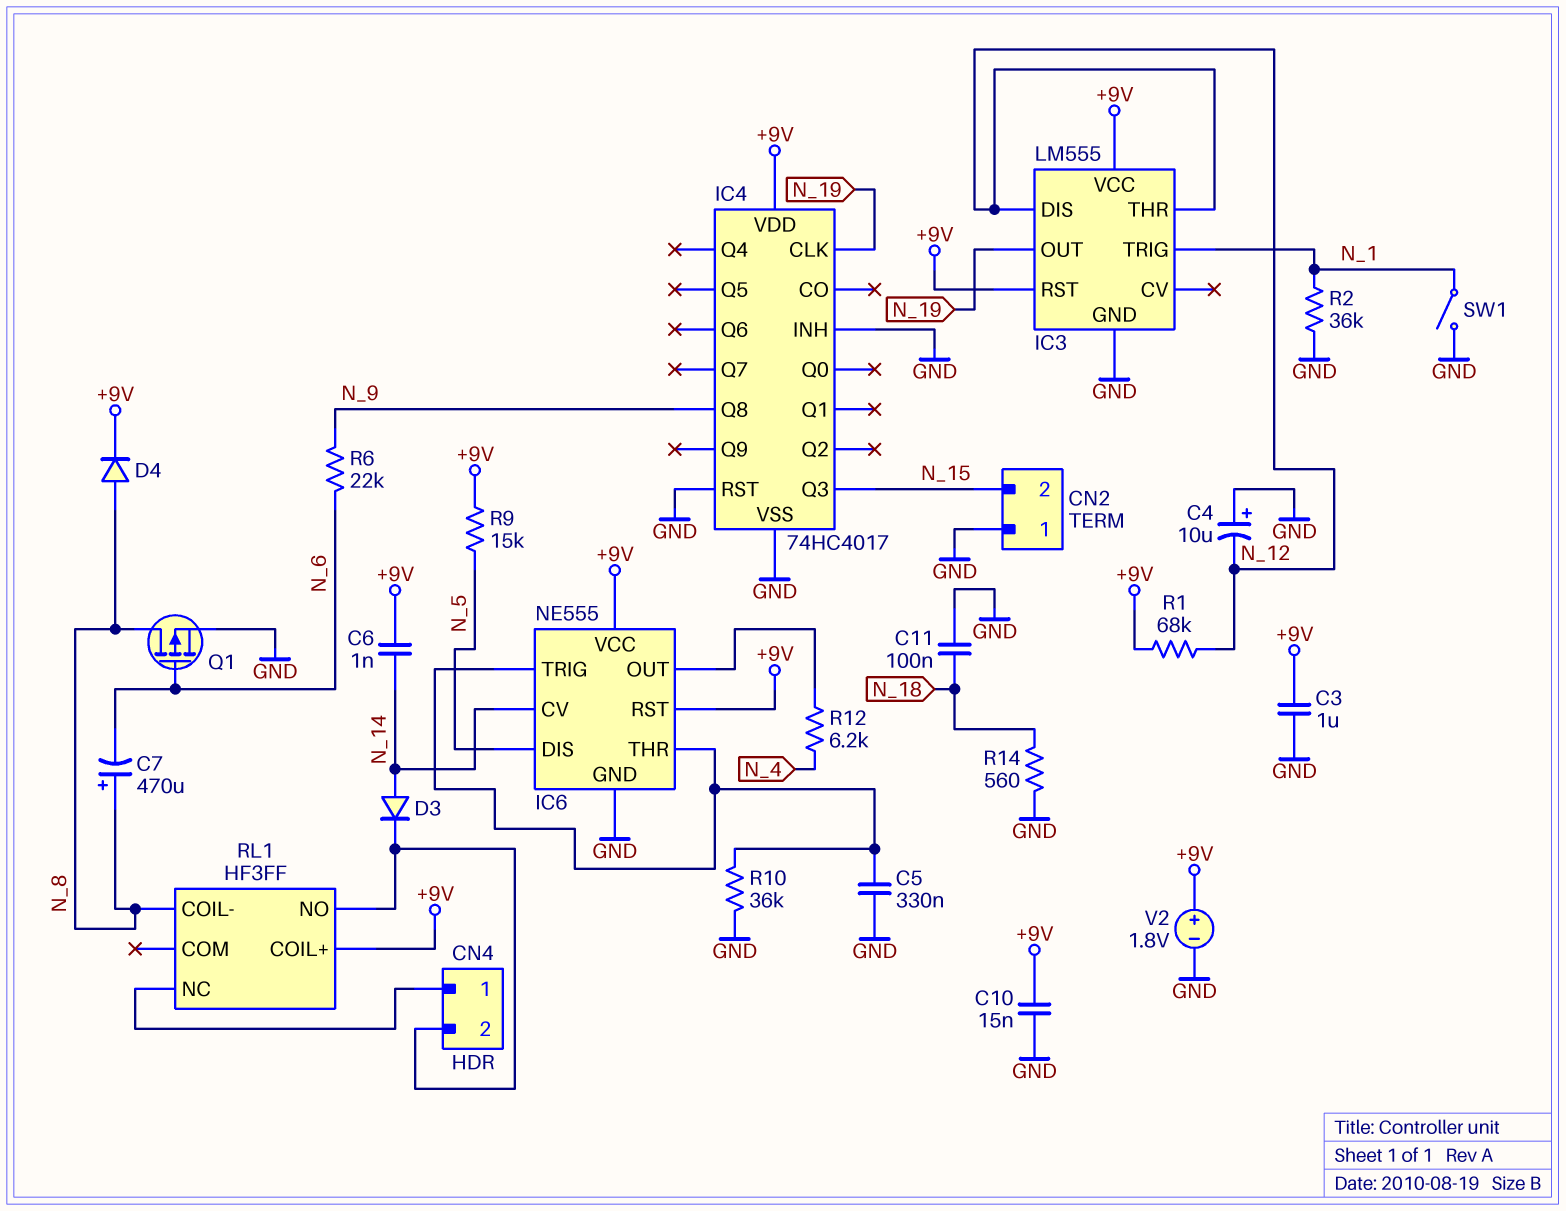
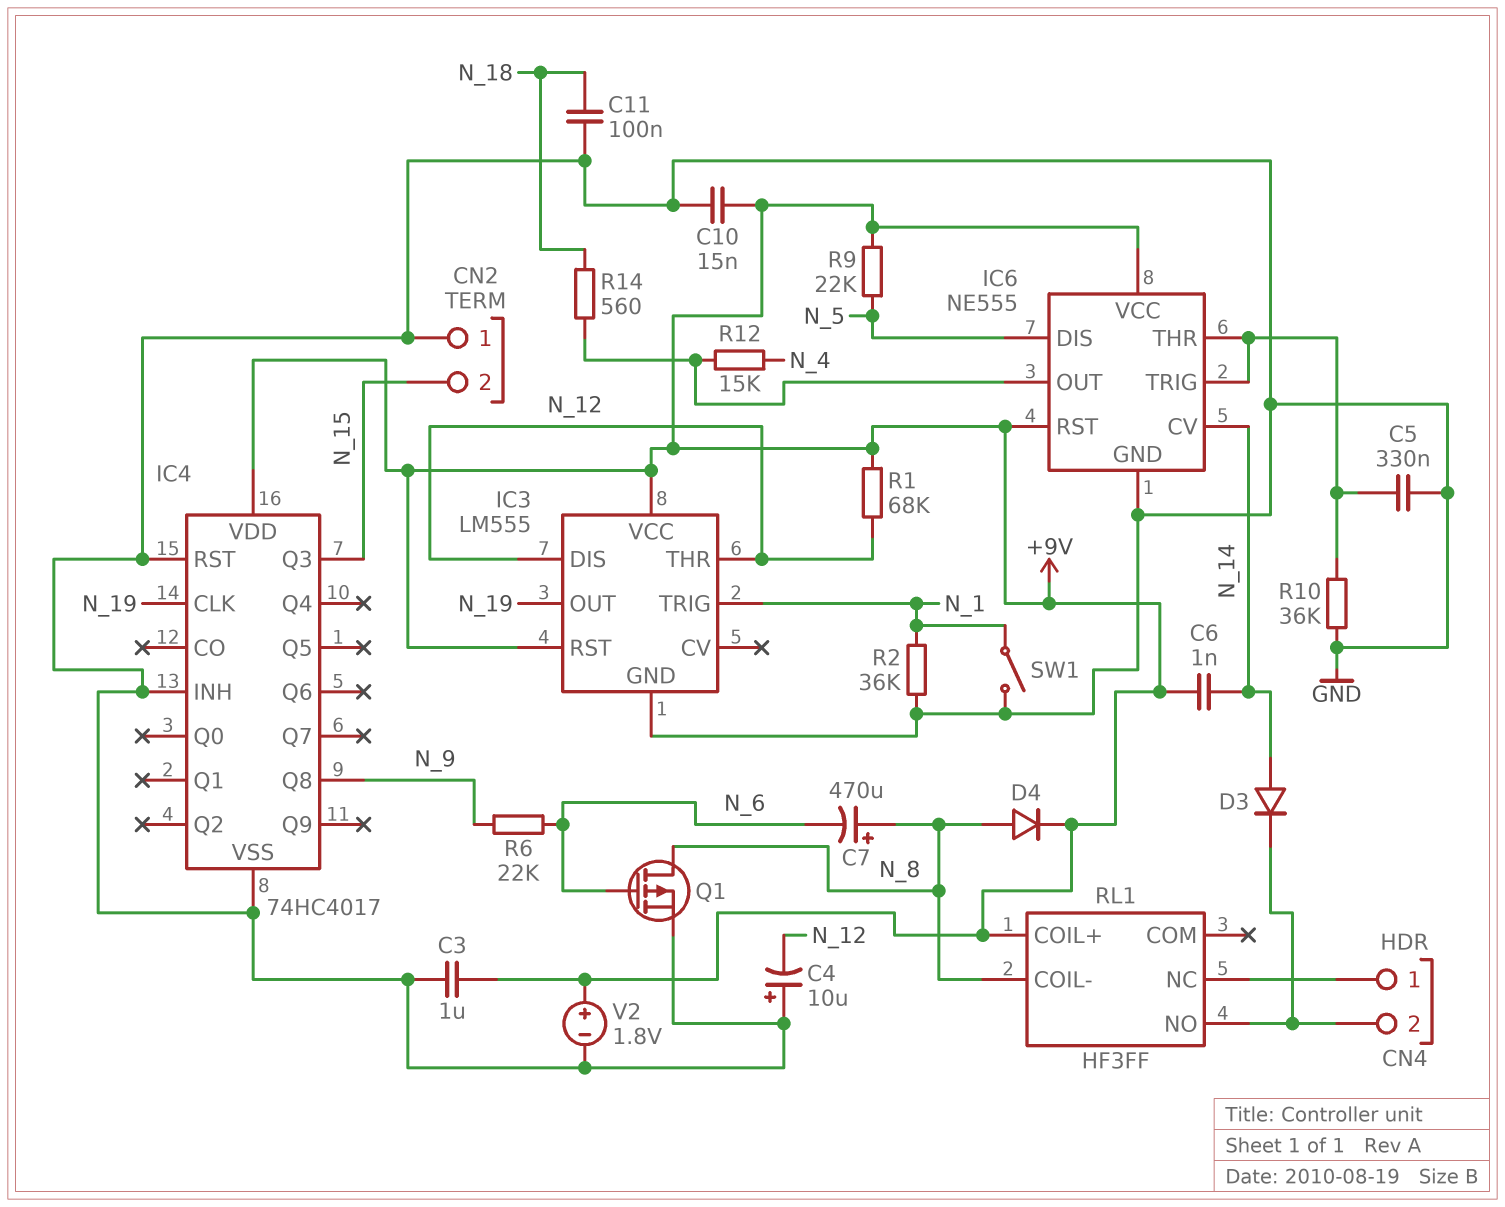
R9: 15k (+9V, N_5) -> 22k (+9V, N_5)
R12: 6.2k (IC6/OUT, N_4) -> 15k (IC6/OUT, N_4)
R14: 560 (GND, N_18) -> 560 (IC6/OUT, N_18)

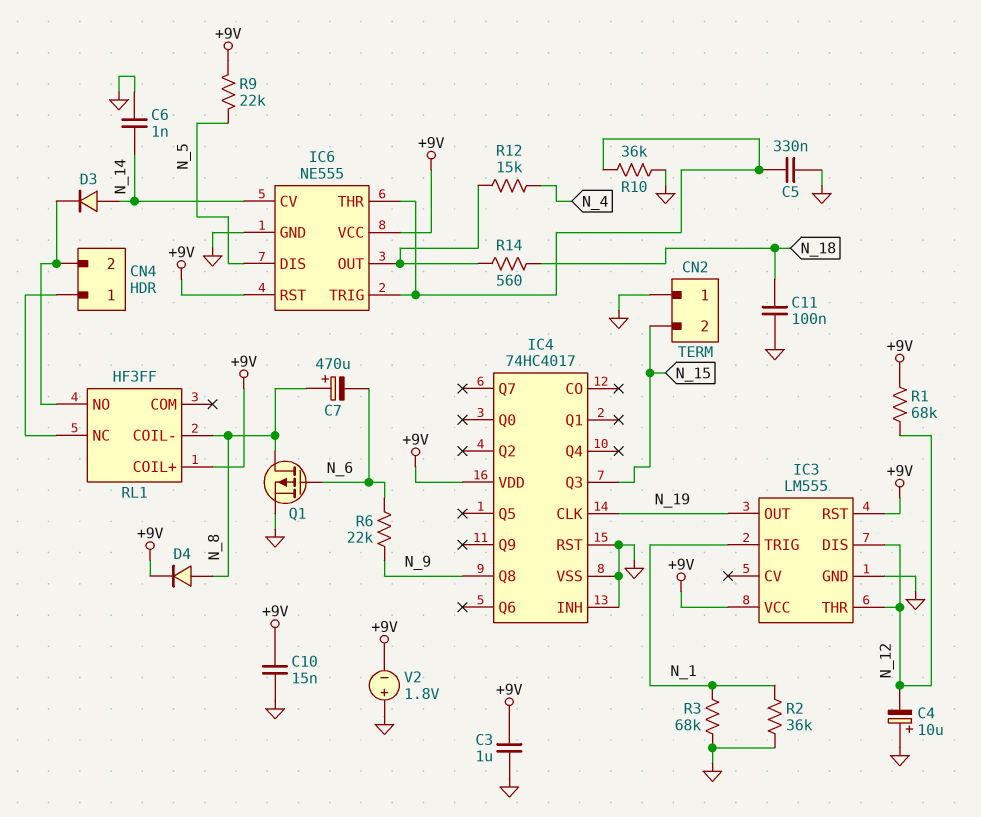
C6: 1nF (+9V, N_14) -> 1nF (GND, N_14)
R3: none -> 68k (GND, N_1)
SW1: switch (GND, N_1) -> none
V2: 1.8V (plus +9V, minus GND) -> 1.8V (plus GND, minus +9V)

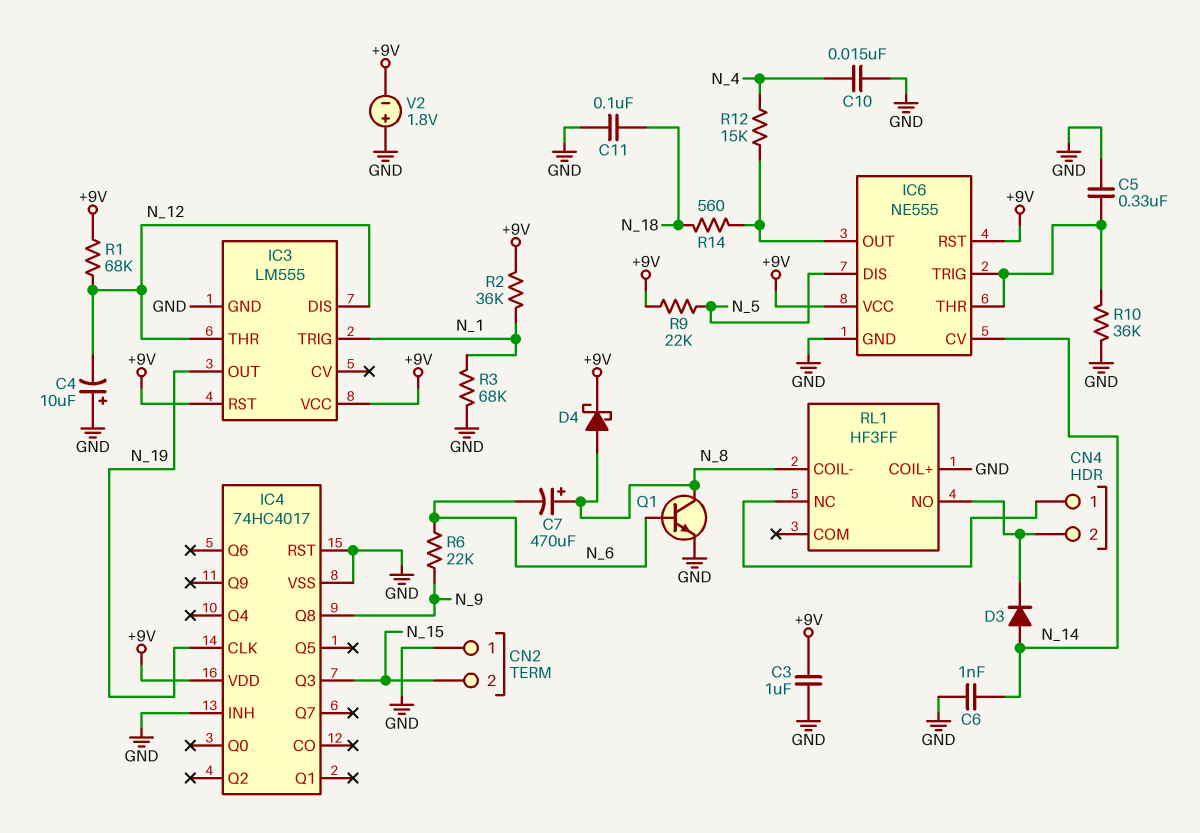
C10: 15nF (+9V, GND) -> 15nF (GND, N_4)
D4: diode (A N_8, K +9V) -> schottky (A N_8, K +9V)
Q1: PMOS (G N_6, D N_8, S GND) -> NPN (B N_6, C N_8, E GND)
R2: 36k (GND, N_1) -> 36k (+9V, N_1)
RL1 pin COIL+: +9V -> GND

